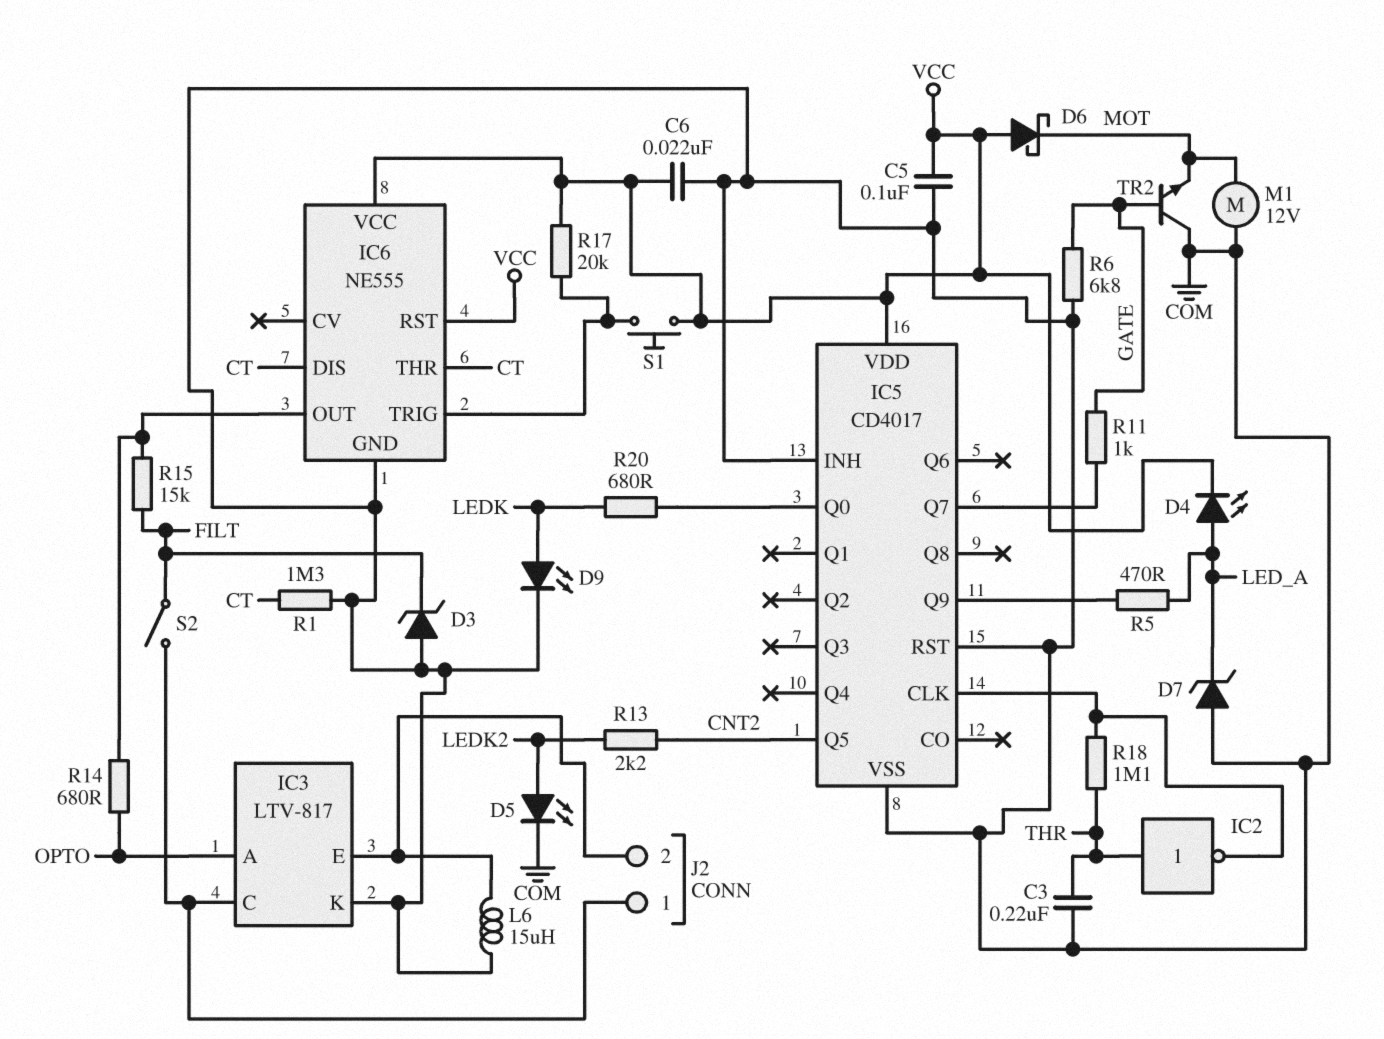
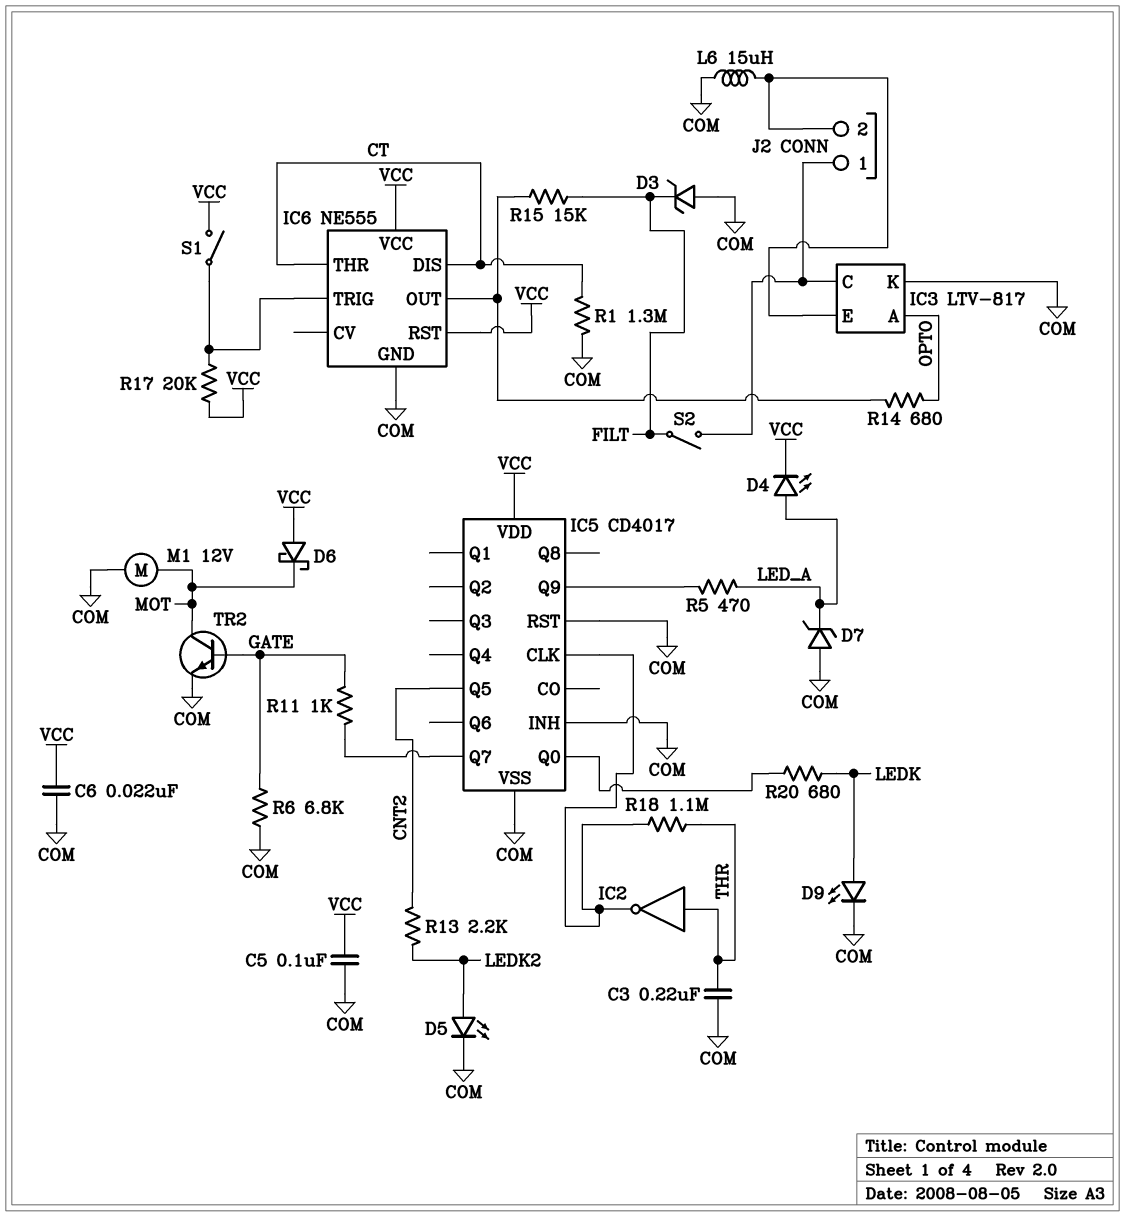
S1: button (IC6/TRIG, VCC) -> switch (IC6/TRIG, VCC)
TR2: NPN (B GATE, C COM, E MOT) -> NPN (B GATE, C MOT, E COM)

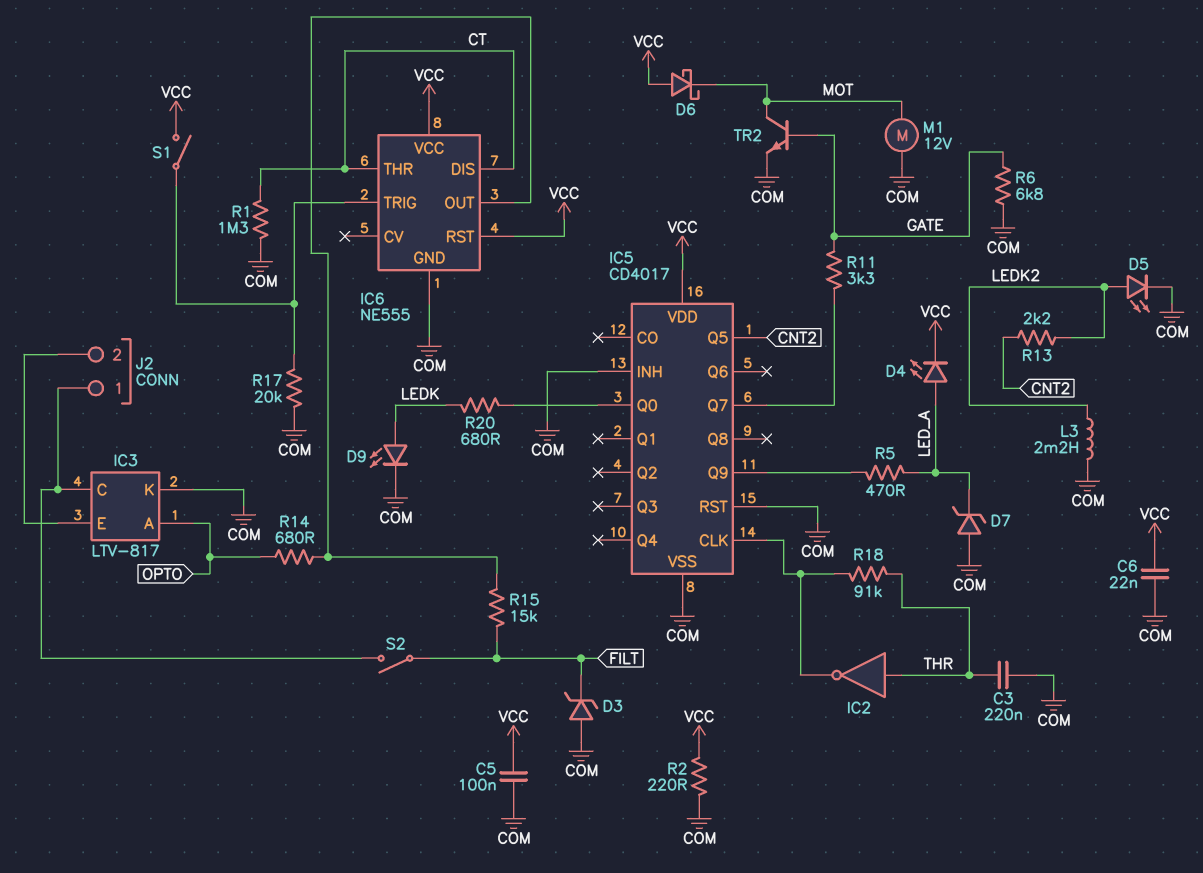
L3: none -> 2.2mH (COM, LEDK2)
L6: 15uH (COM, IC3/E) -> none
R2: none -> 220 (COM, VCC)
R11: 1k (GATE, IC5/Q7) -> 3.3k (GATE, IC5/Q7)
R17: 20k (IC6/TRIG, VCC) -> 20k (COM, IC6/TRIG)
R18: 1.1M (IC5/CLK, THR) -> 91k (IC5/CLK, THR)

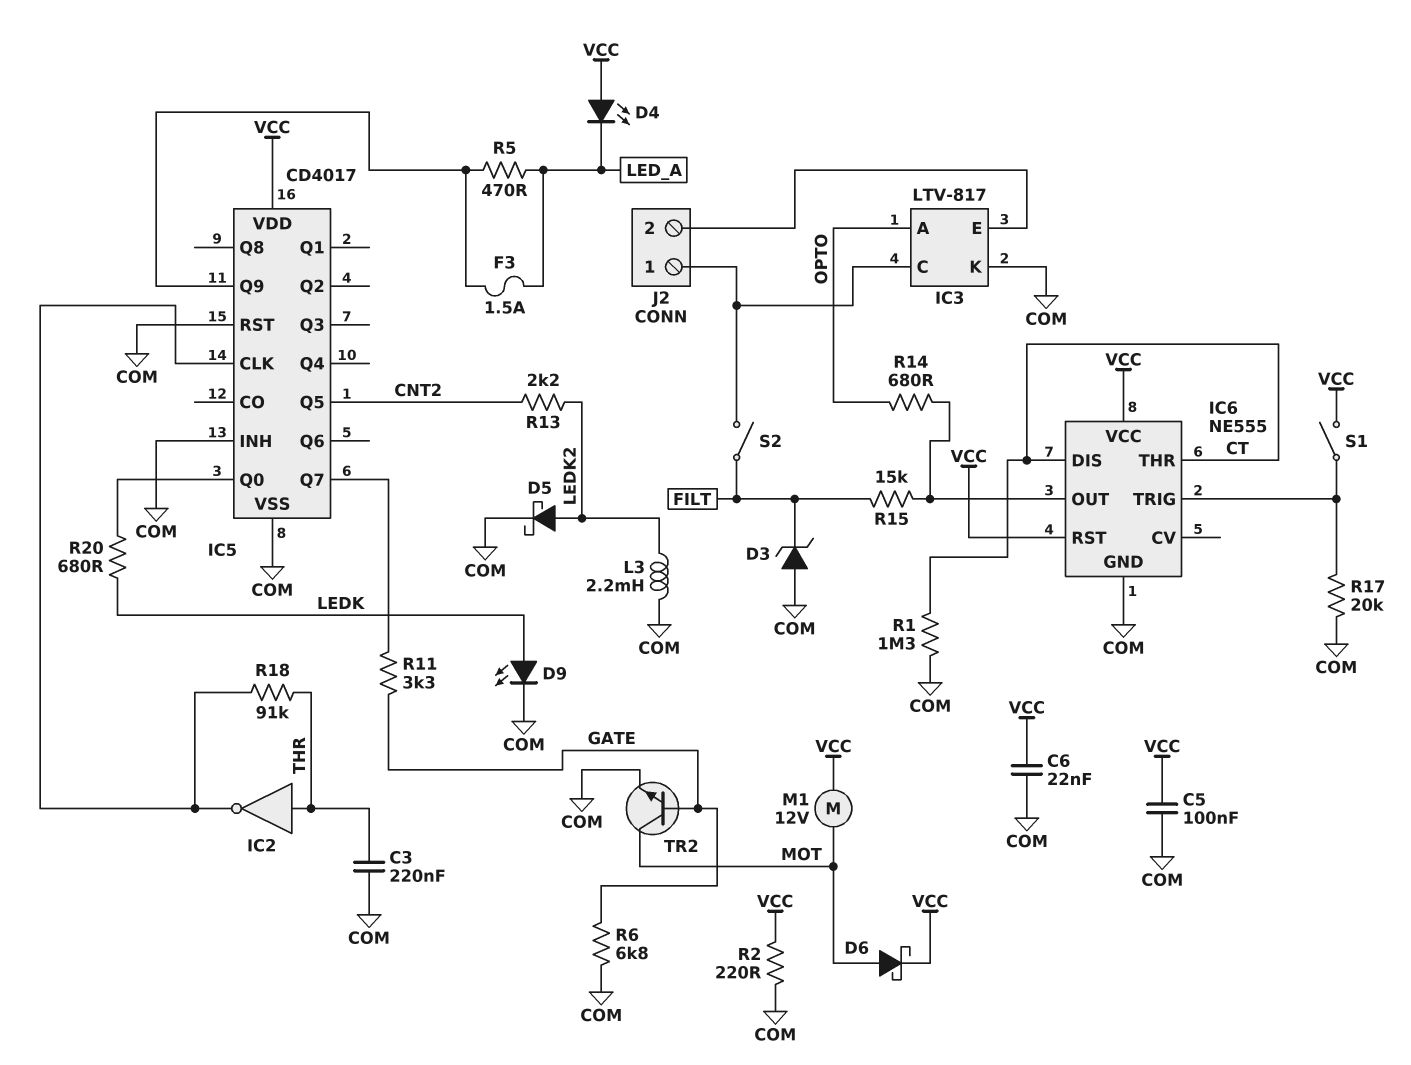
D4: LED (A LED_A, K VCC) -> LED (A VCC, K LED_A)
D5: LED (A LEDK2, K COM) -> schottky (A LEDK2, K COM)
D6: schottky (A VCC, K MOT) -> schottky (A MOT, K VCC)
D7: zener (A COM, K LED_A) -> none
F3: none -> 1.5A (IC5/Q9, LED_A)
M1: motor 12V (COM, MOT) -> motor 12V (MOT, VCC)

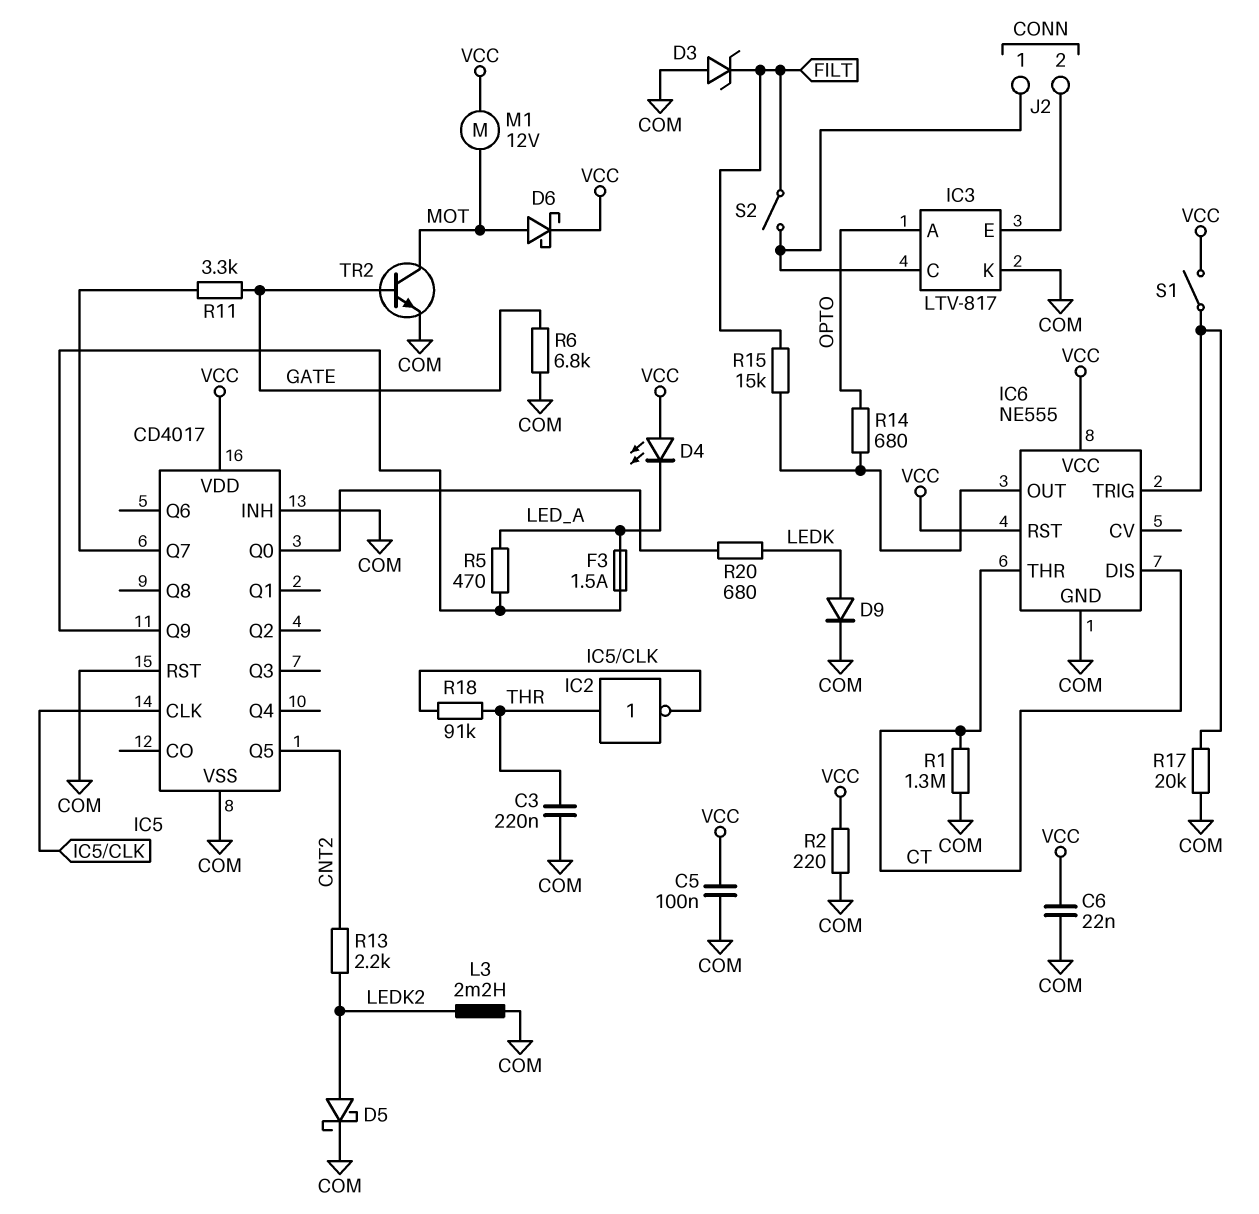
D9: LED (A LEDK, K COM) -> diode (A LEDK, K COM)

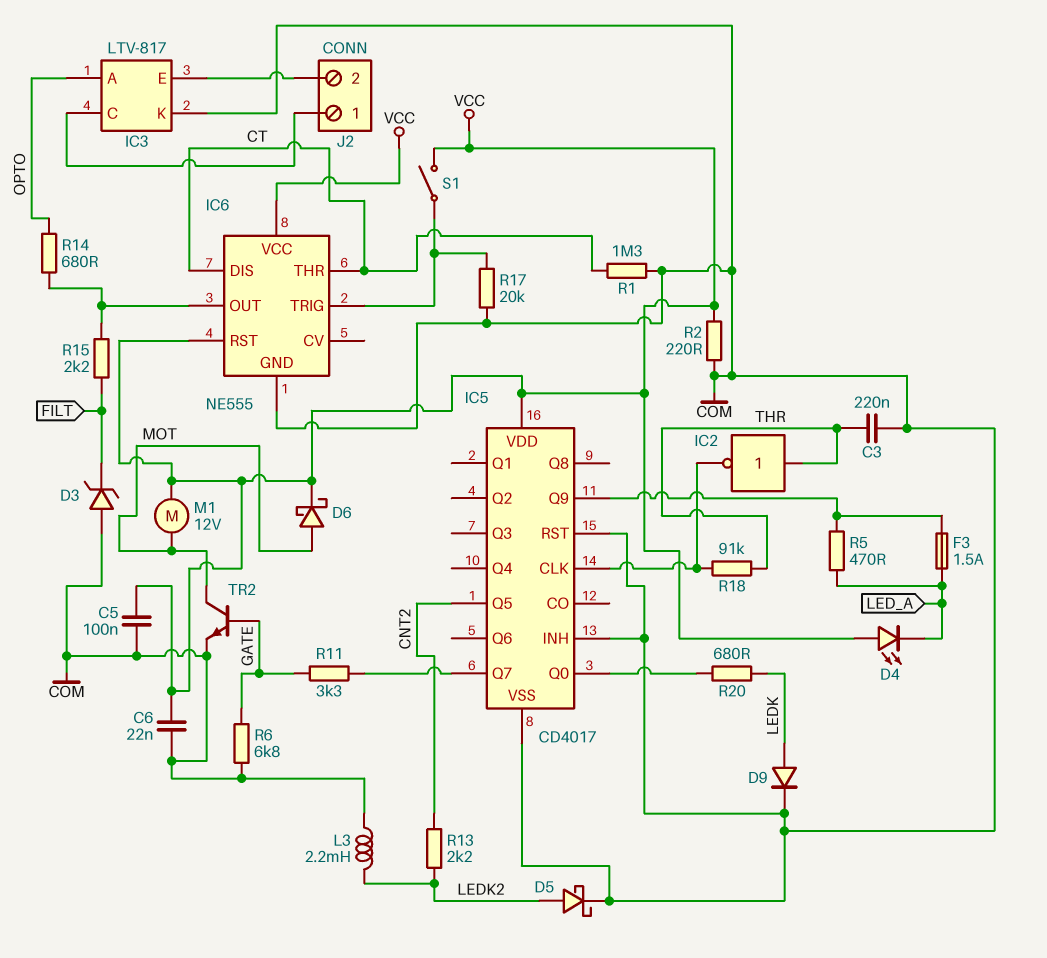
R15: 15k (FILT, IC6/OUT) -> 2.2k (FILT, IC6/OUT)
S2: switch (FILT, IC3/C) -> none

